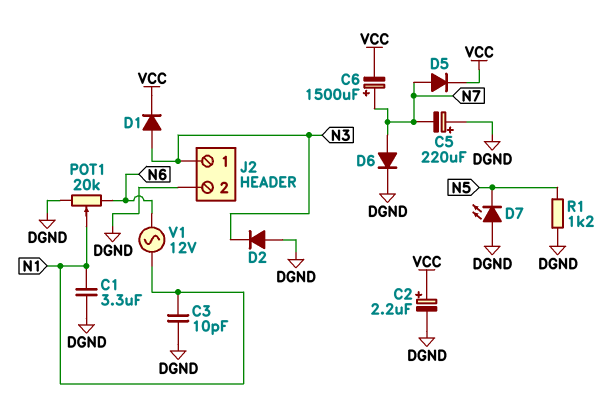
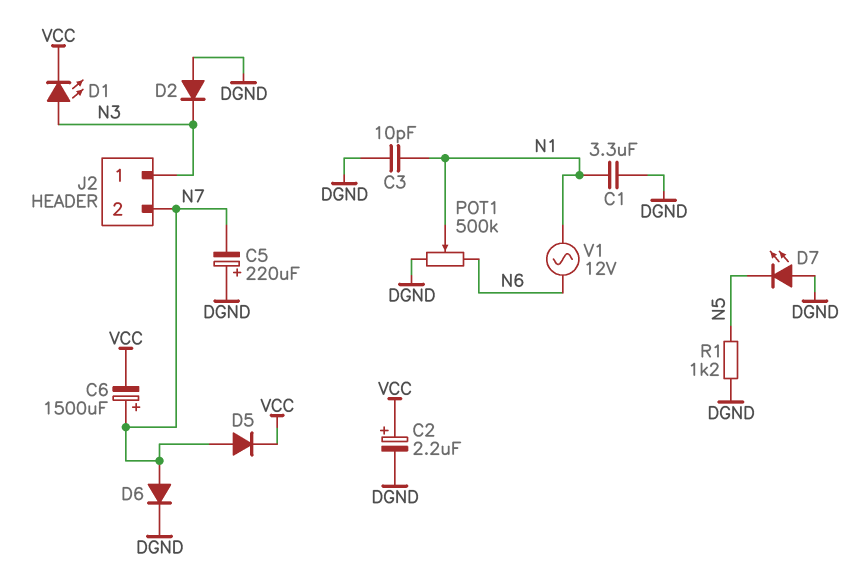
D1: diode (A N3, K VCC) -> LED (A N3, K VCC)
J2 pin 2: DGND -> N7
POT1: 20k (DGND, N6, wiper N1) -> 500k (DGND, N6, wiper N1)

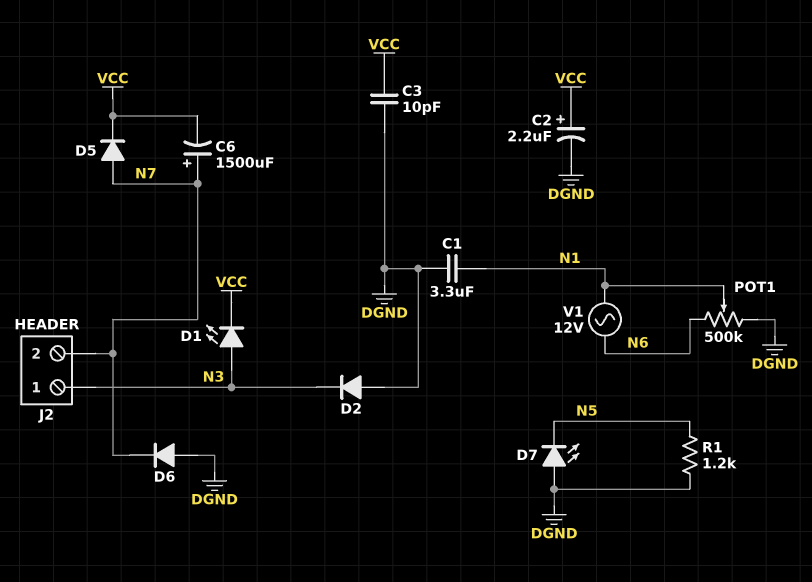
C3: 10pF (DGND, N1) -> 10pF (DGND, VCC)
C5: 220uF (plus DGND, minus N7) -> none
D6: diode (A N7, K DGND) -> diode (A DGND, K N7)

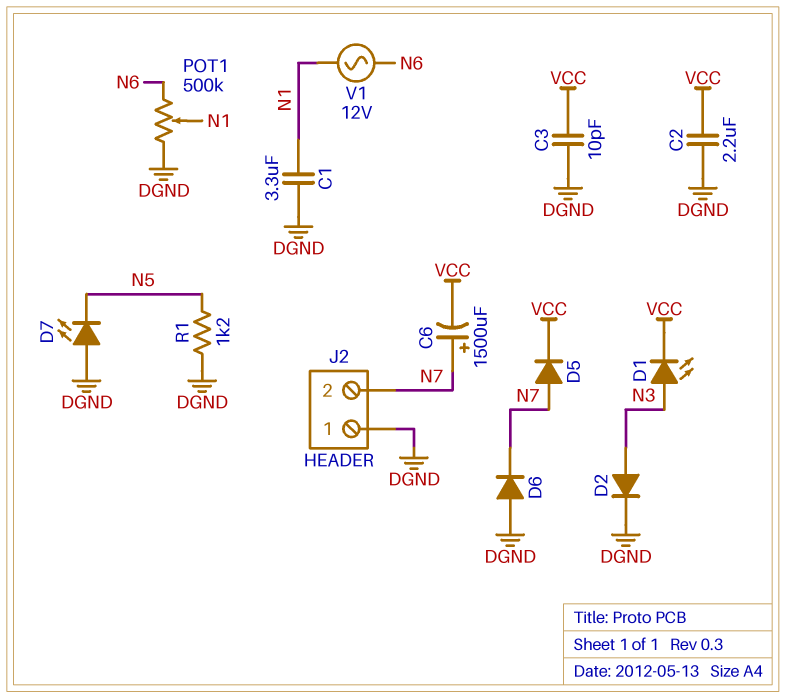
C2: 2.2uF (plus VCC, minus DGND) -> 2.2uF (DGND, VCC)
D2: diode (A DGND, K N3) -> diode (A N3, K DGND)
J2 pin 1: N3 -> DGND

